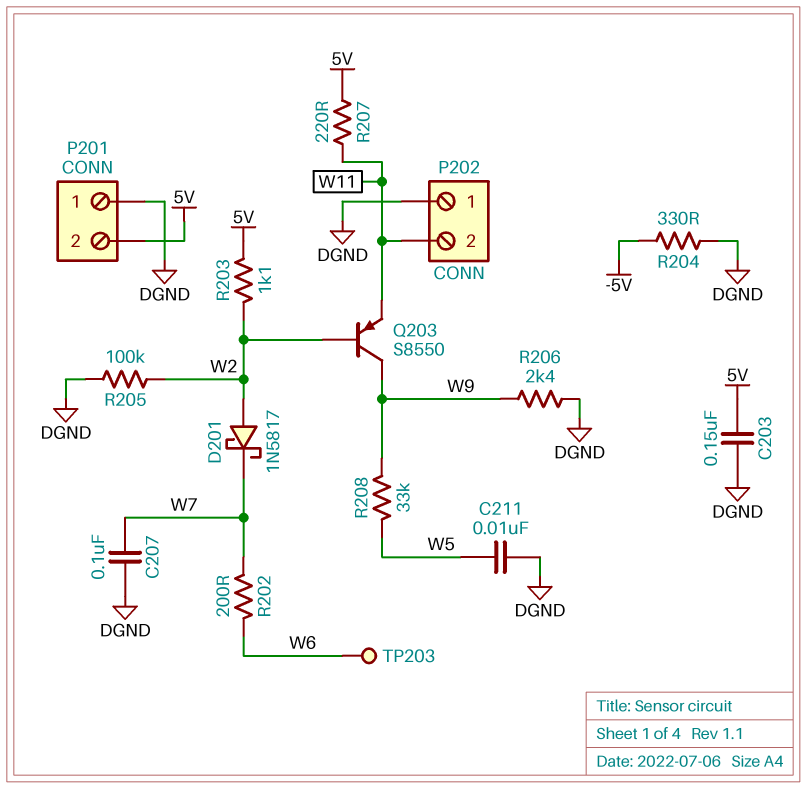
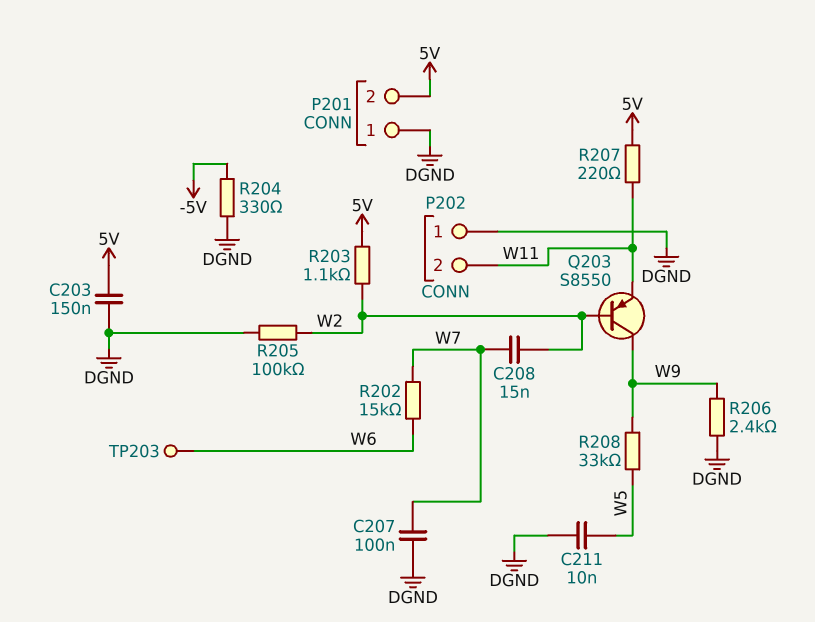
C208: none -> 15nF (W2, W7)
D201: schottky 1N5817 (A W2, K W7) -> none
R202: 200 (W6, W7) -> 15k (W6, W7)

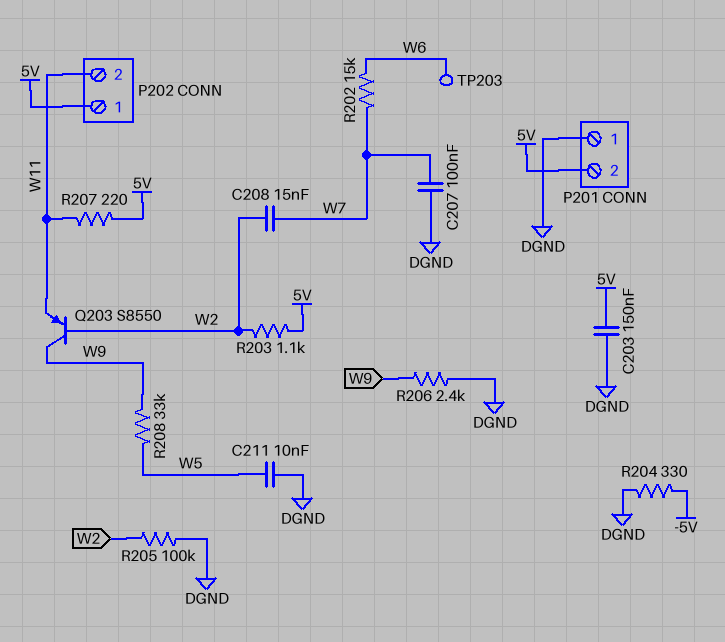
P202 pin 1: DGND -> 5V

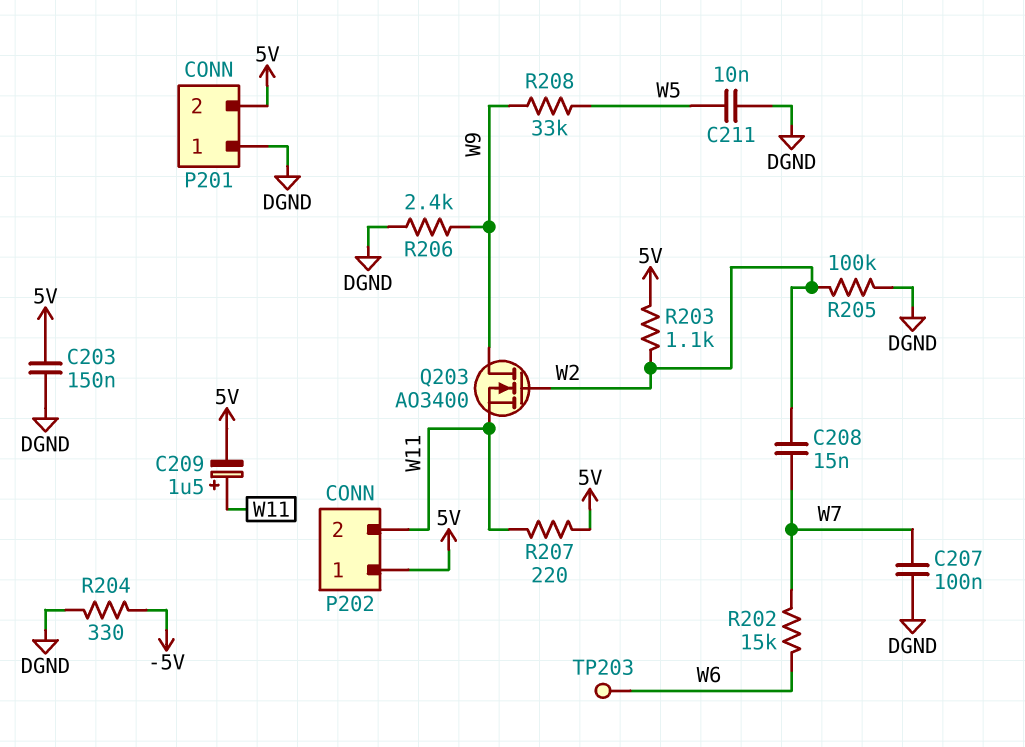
C209: none -> 1.5uF (plus W11, minus 5V)
Q203: PNP S8550 (B W2, C W9, E W11) -> NMOS AO3400 (G W2, D W9, S W11)

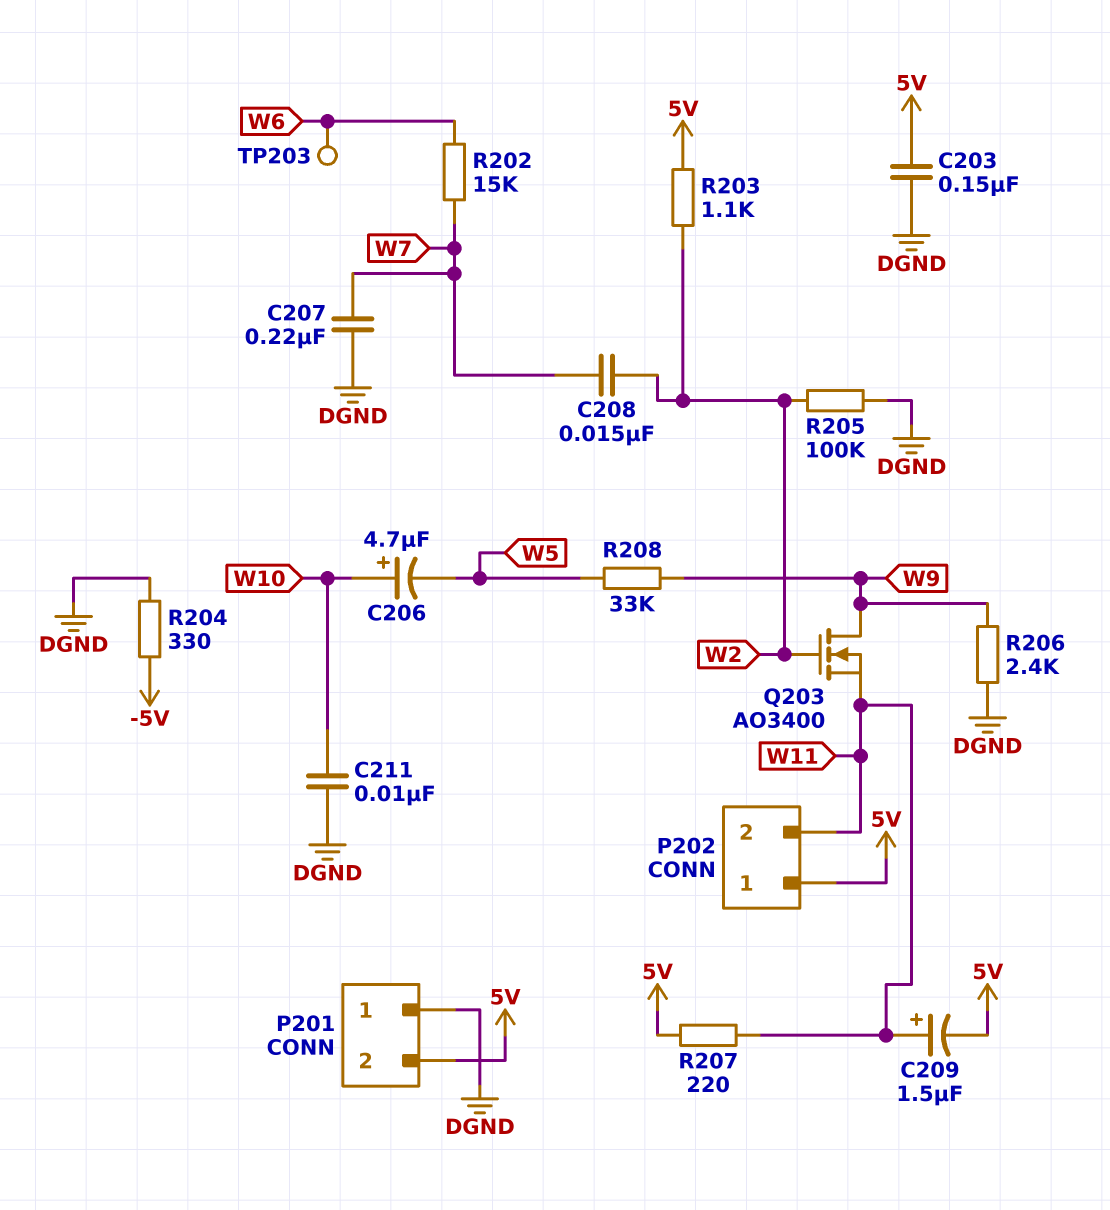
C206: none -> 4.7uF (plus W10, minus W5)
C207: 100nF (DGND, W7) -> 220nF (DGND, W7)
C211: 10nF (DGND, W5) -> 10nF (DGND, W10)

